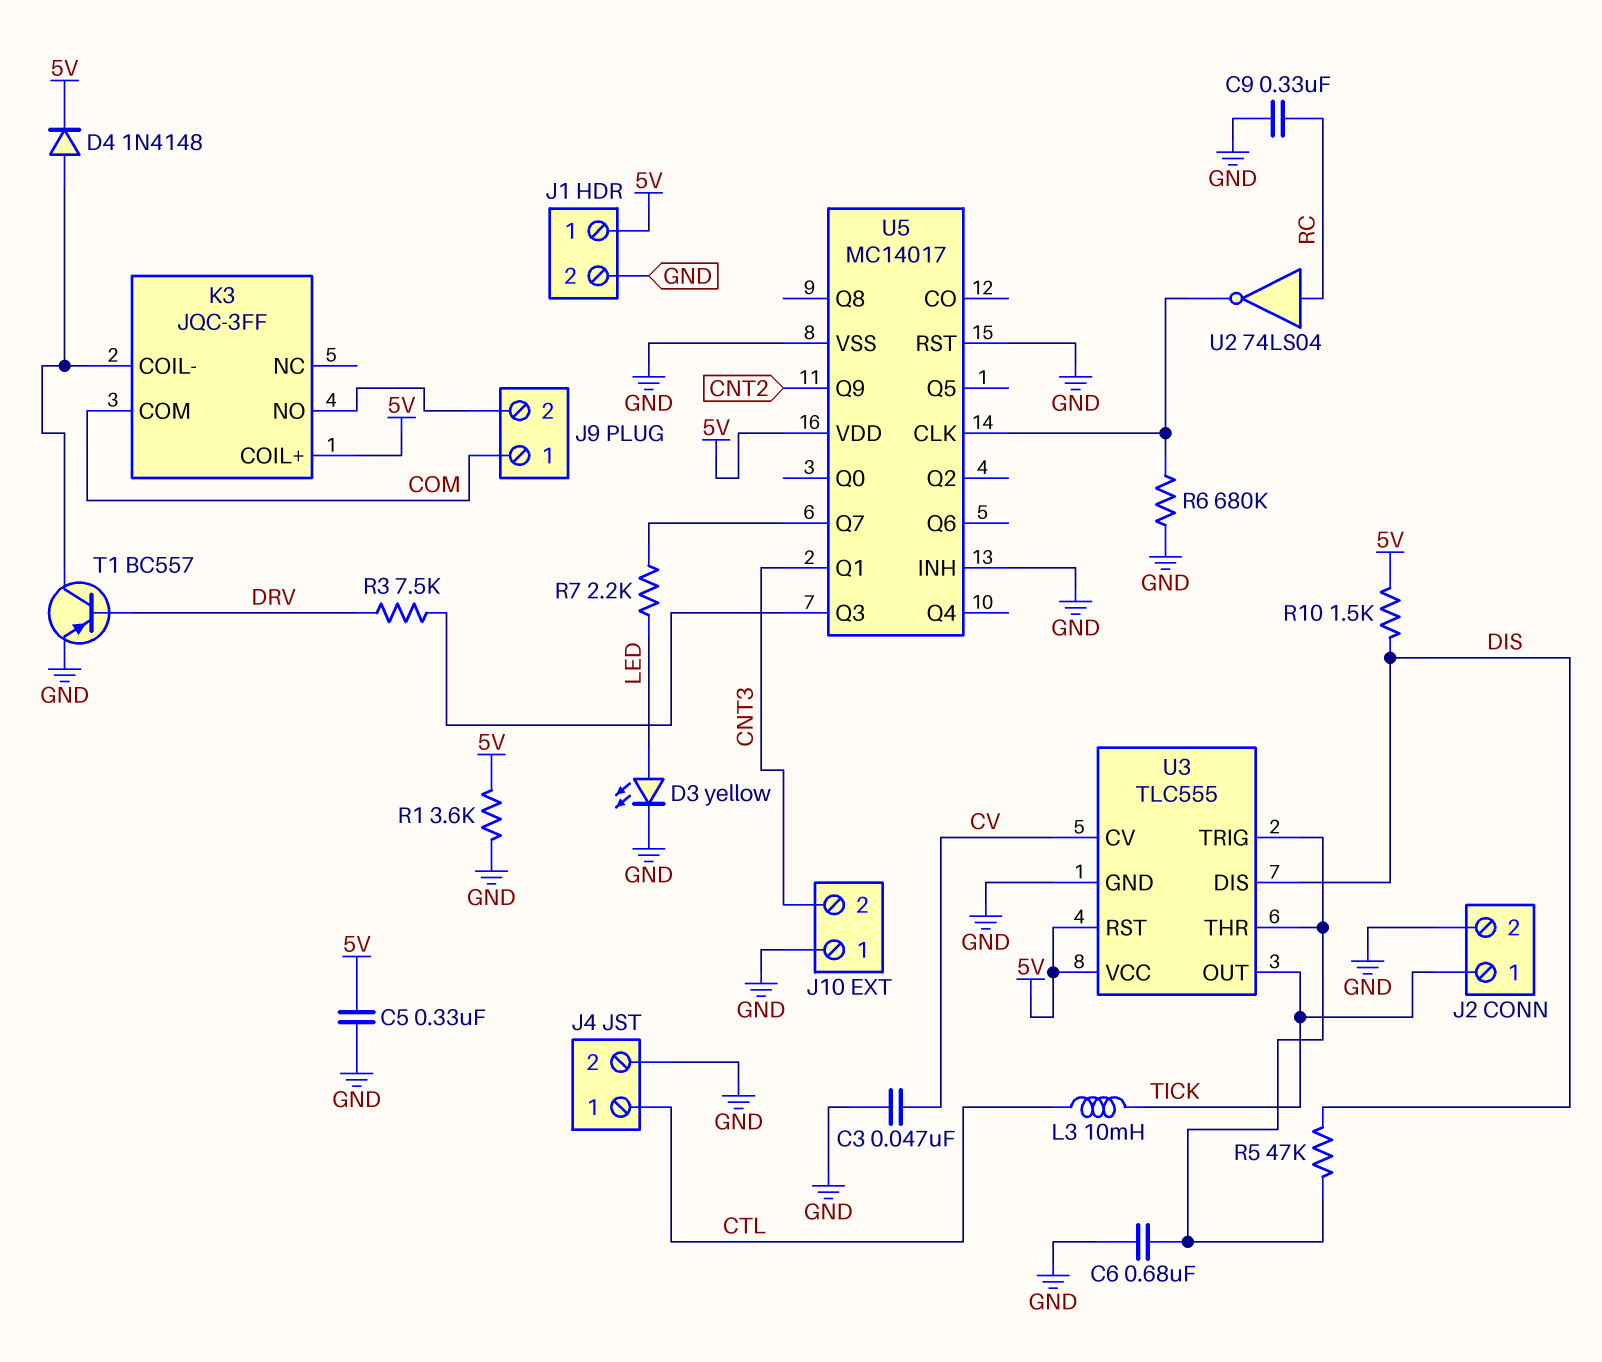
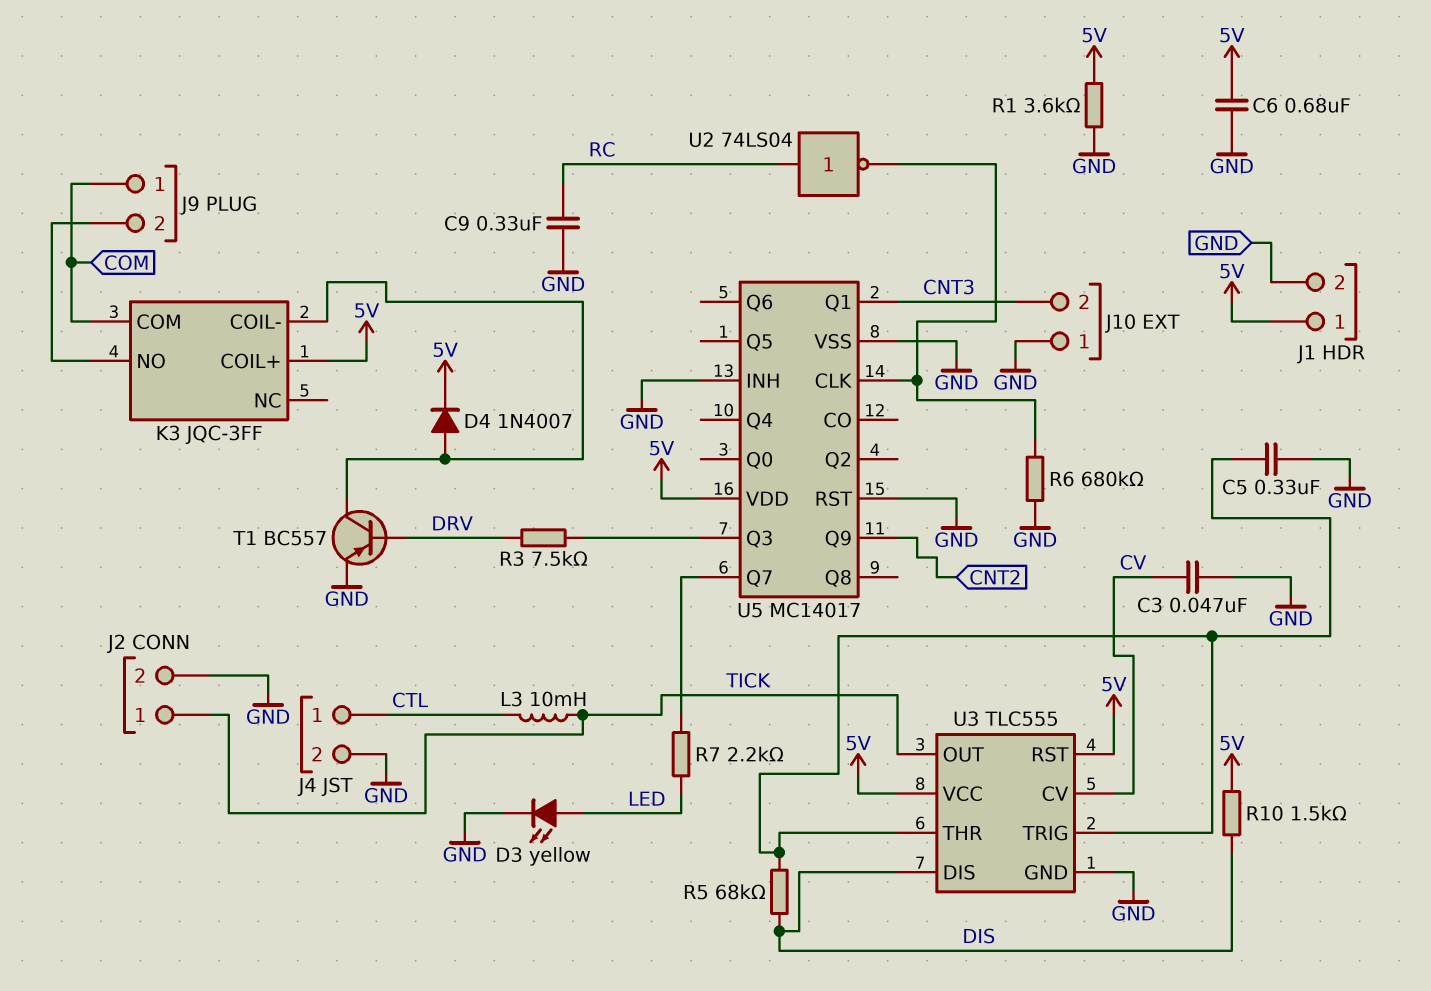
C5: 330nF (5V, GND) -> 330nF (GND, U3/THR)
C6: 680nF (GND, U3/THR) -> 680nF (5V, GND)
D4: diode 1N4148 (A K3/COIL-, K 5V) -> diode 1N4007 (A K3/COIL-, K 5V)
R5: 47k (DIS, U3/THR) -> 68k (DIS, U3/THR)

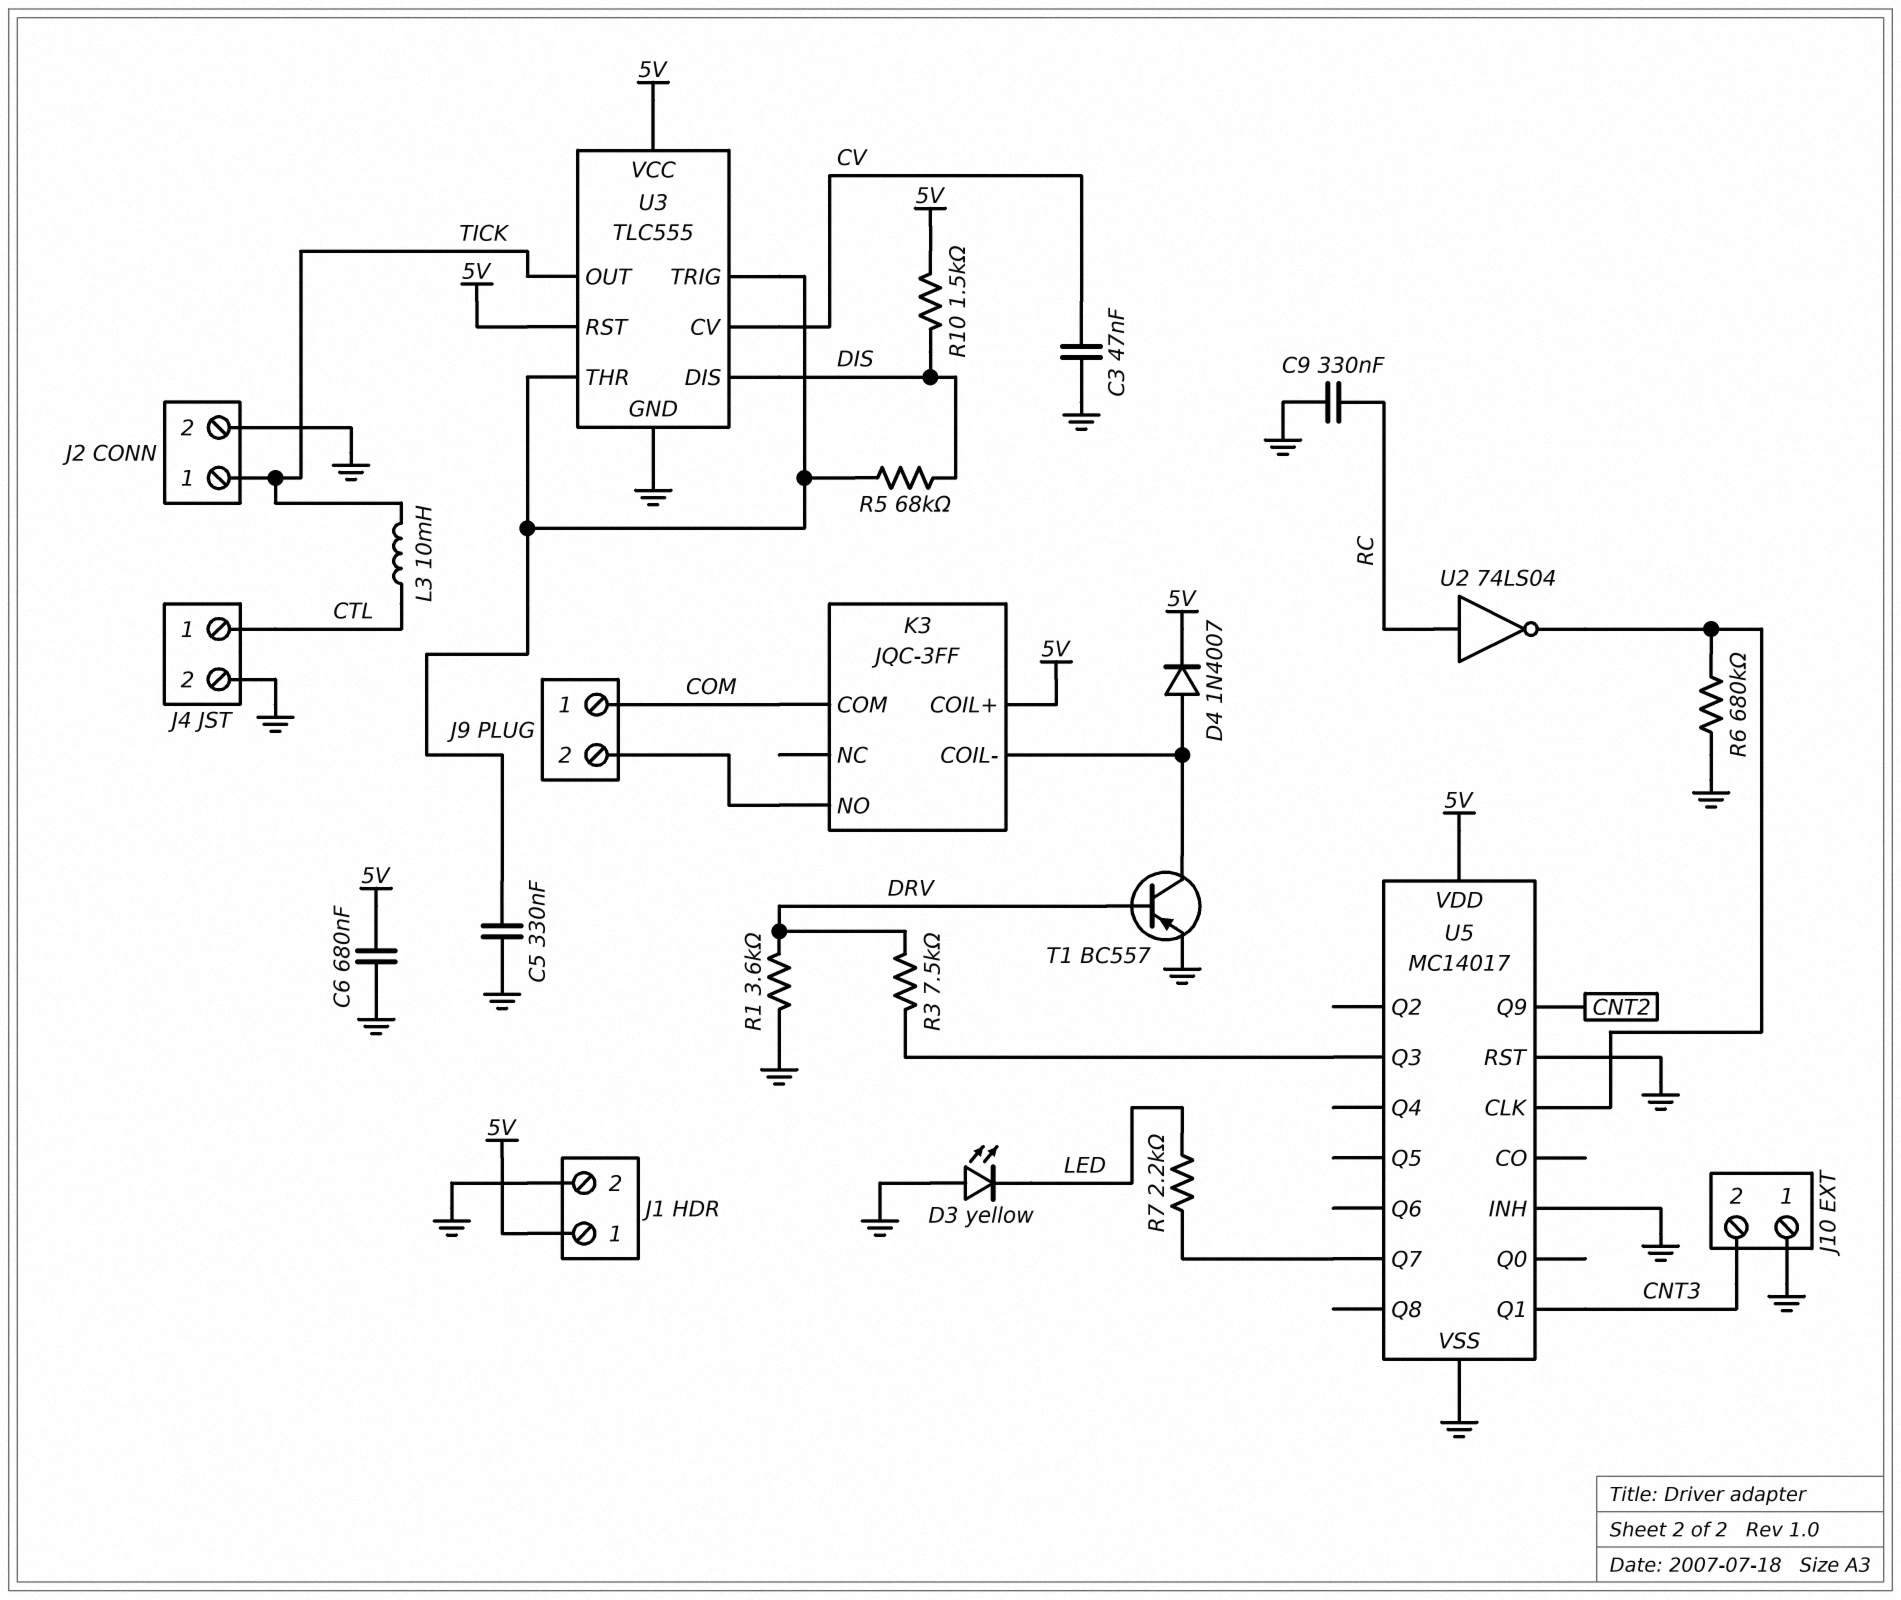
D3: LED yellow (A LED, K GND) -> LED yellow (A GND, K LED)
R1: 3.6k (5V, GND) -> 3.6k (DRV, GND)

